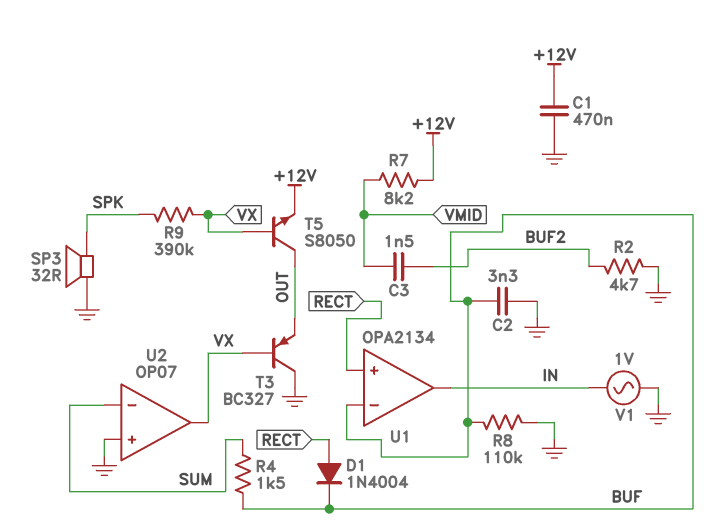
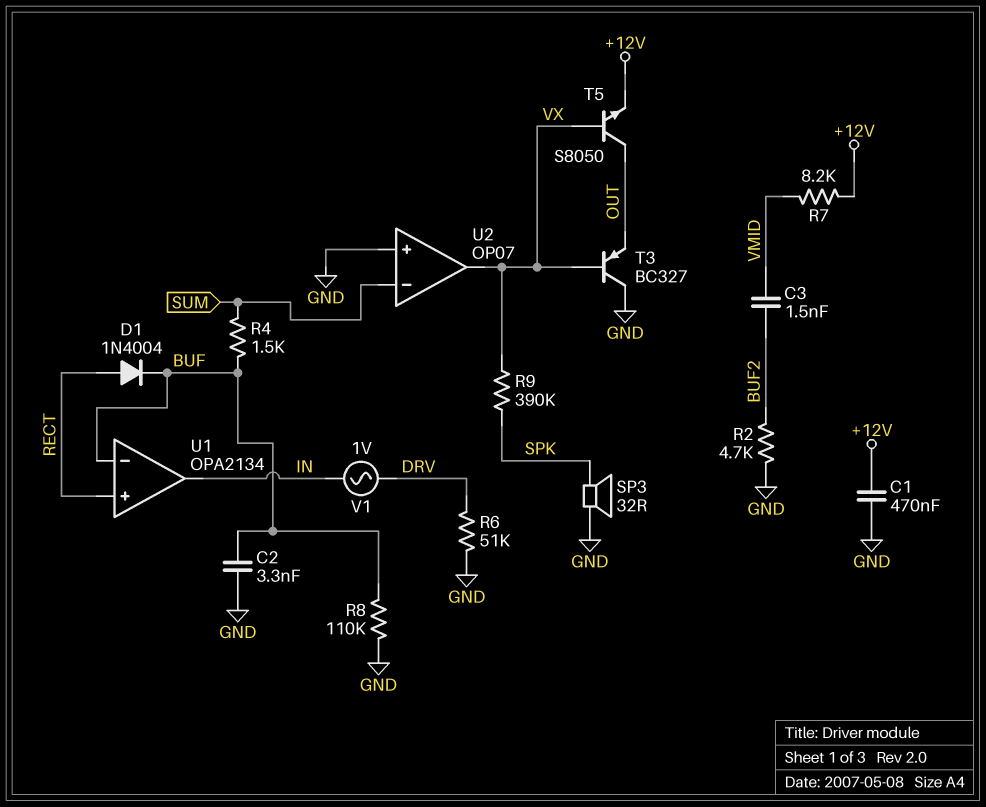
R6: none -> 51k (DRV, GND)
V1: AC 1V (GND, IN) -> AC 1V (DRV, IN)

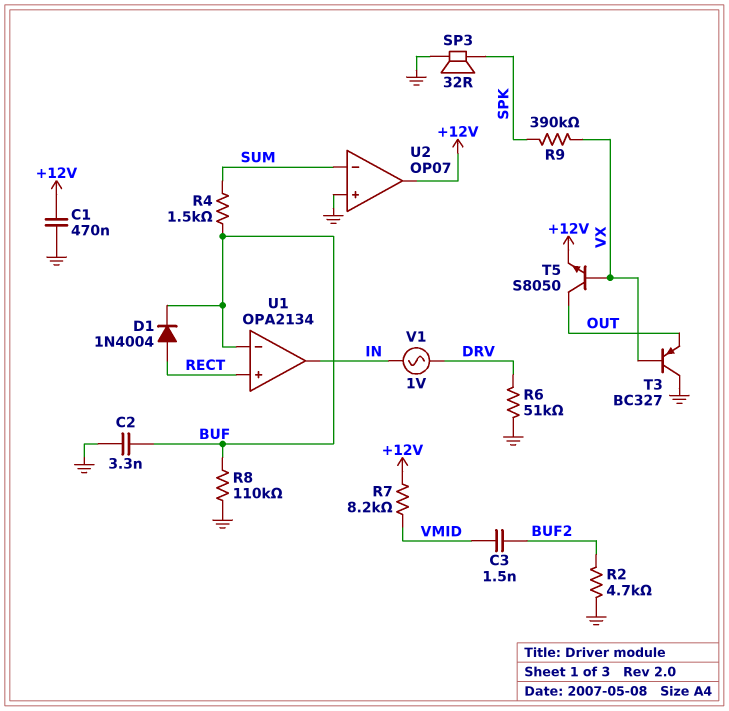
U2 pin out: VX -> +12V

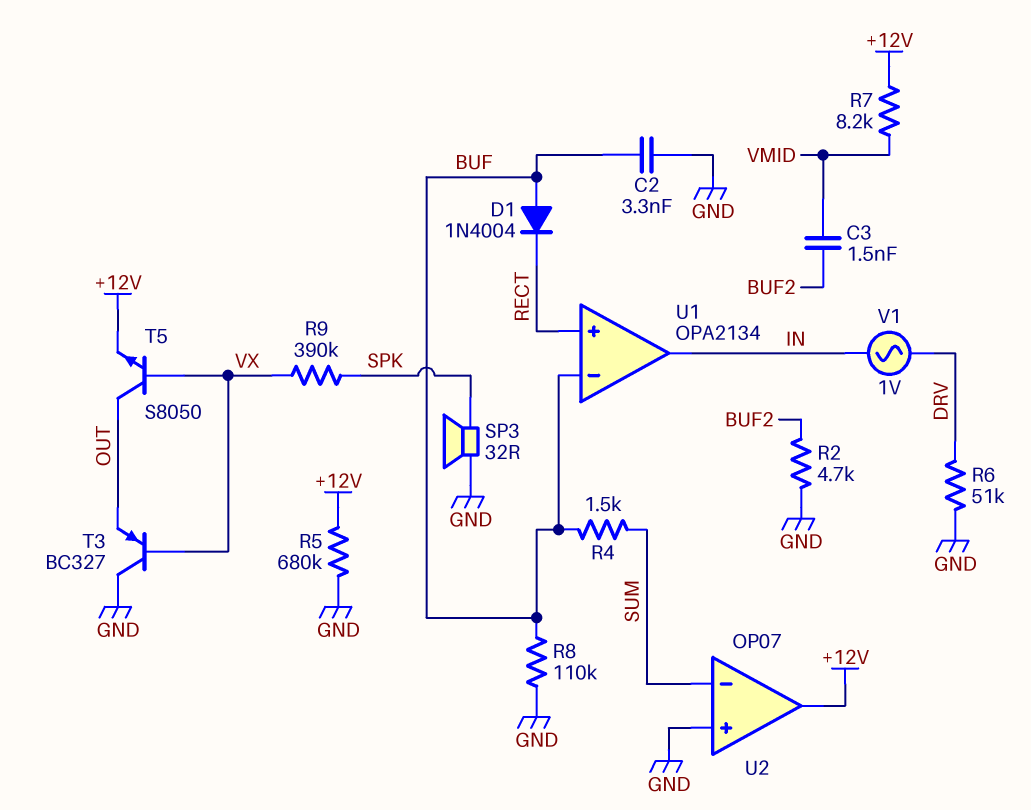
C1: 470nF (+12V, GND) -> none
D1: diode 1N4004 (A RECT, K BUF) -> diode 1N4004 (A BUF, K RECT)
R5: none -> 680k (+12V, GND)

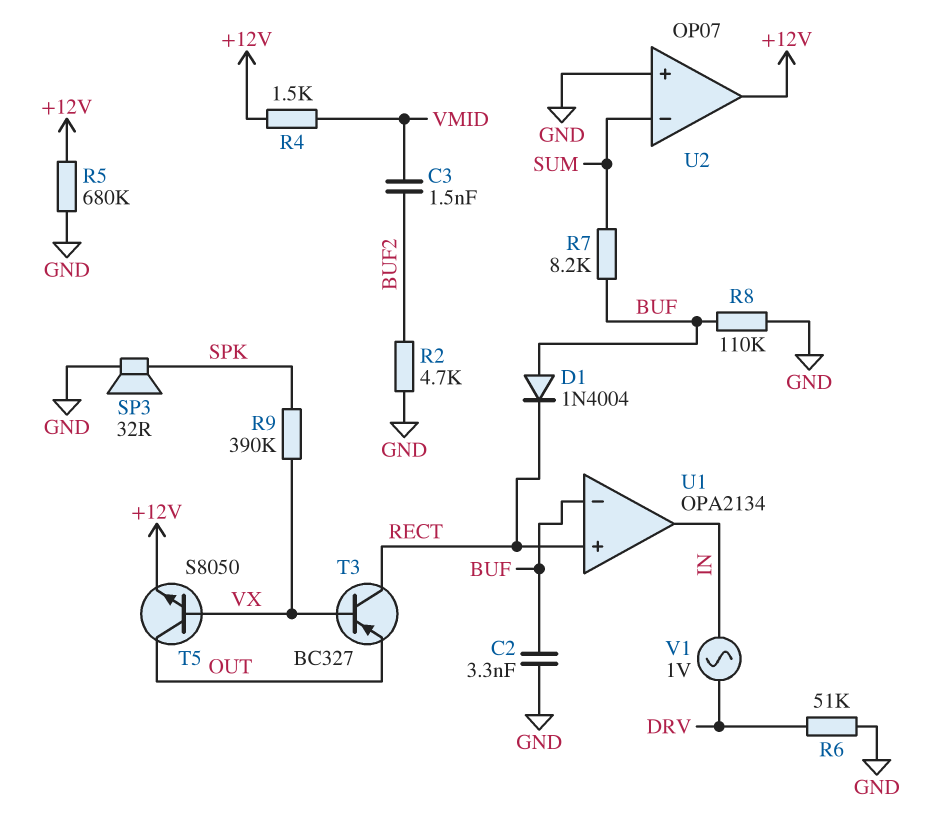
R4: 1.5k (BUF, SUM) -> 1.5k (+12V, VMID)
R7: 8.2k (+12V, VMID) -> 8.2k (BUF, SUM)
T3: PNP BC327 (B VX, C GND, E OUT) -> PNP BC327 (B VX, C RECT, E OUT)

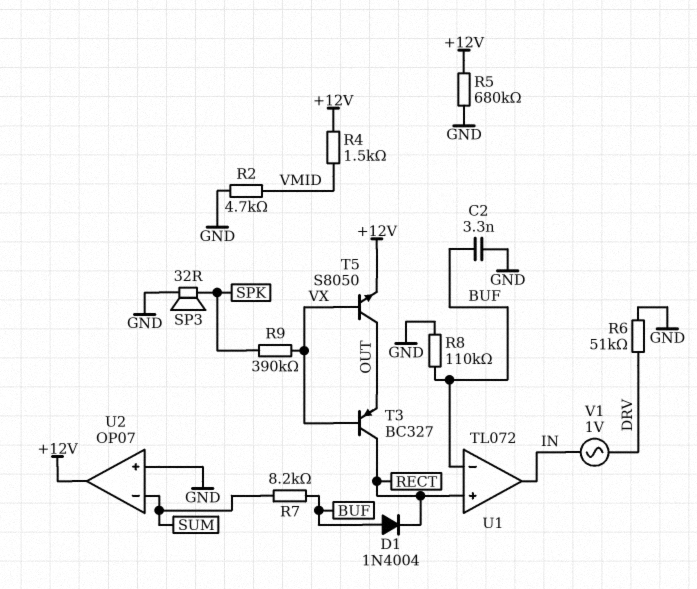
C3: 1.5nF (BUF2, VMID) -> none
R2: 4.7k (BUF2, GND) -> 4.7k (GND, VMID)
U1: OPA2134 -> TL072

